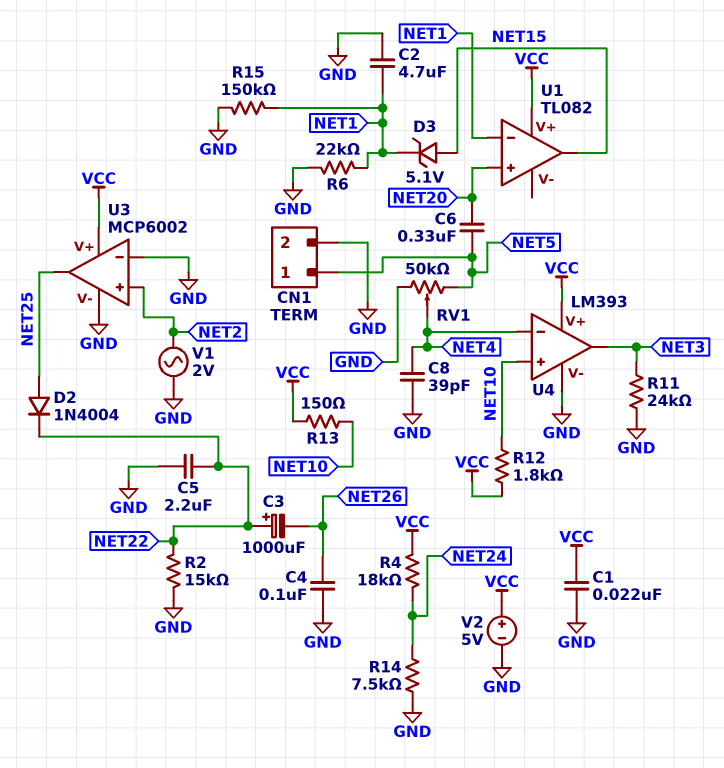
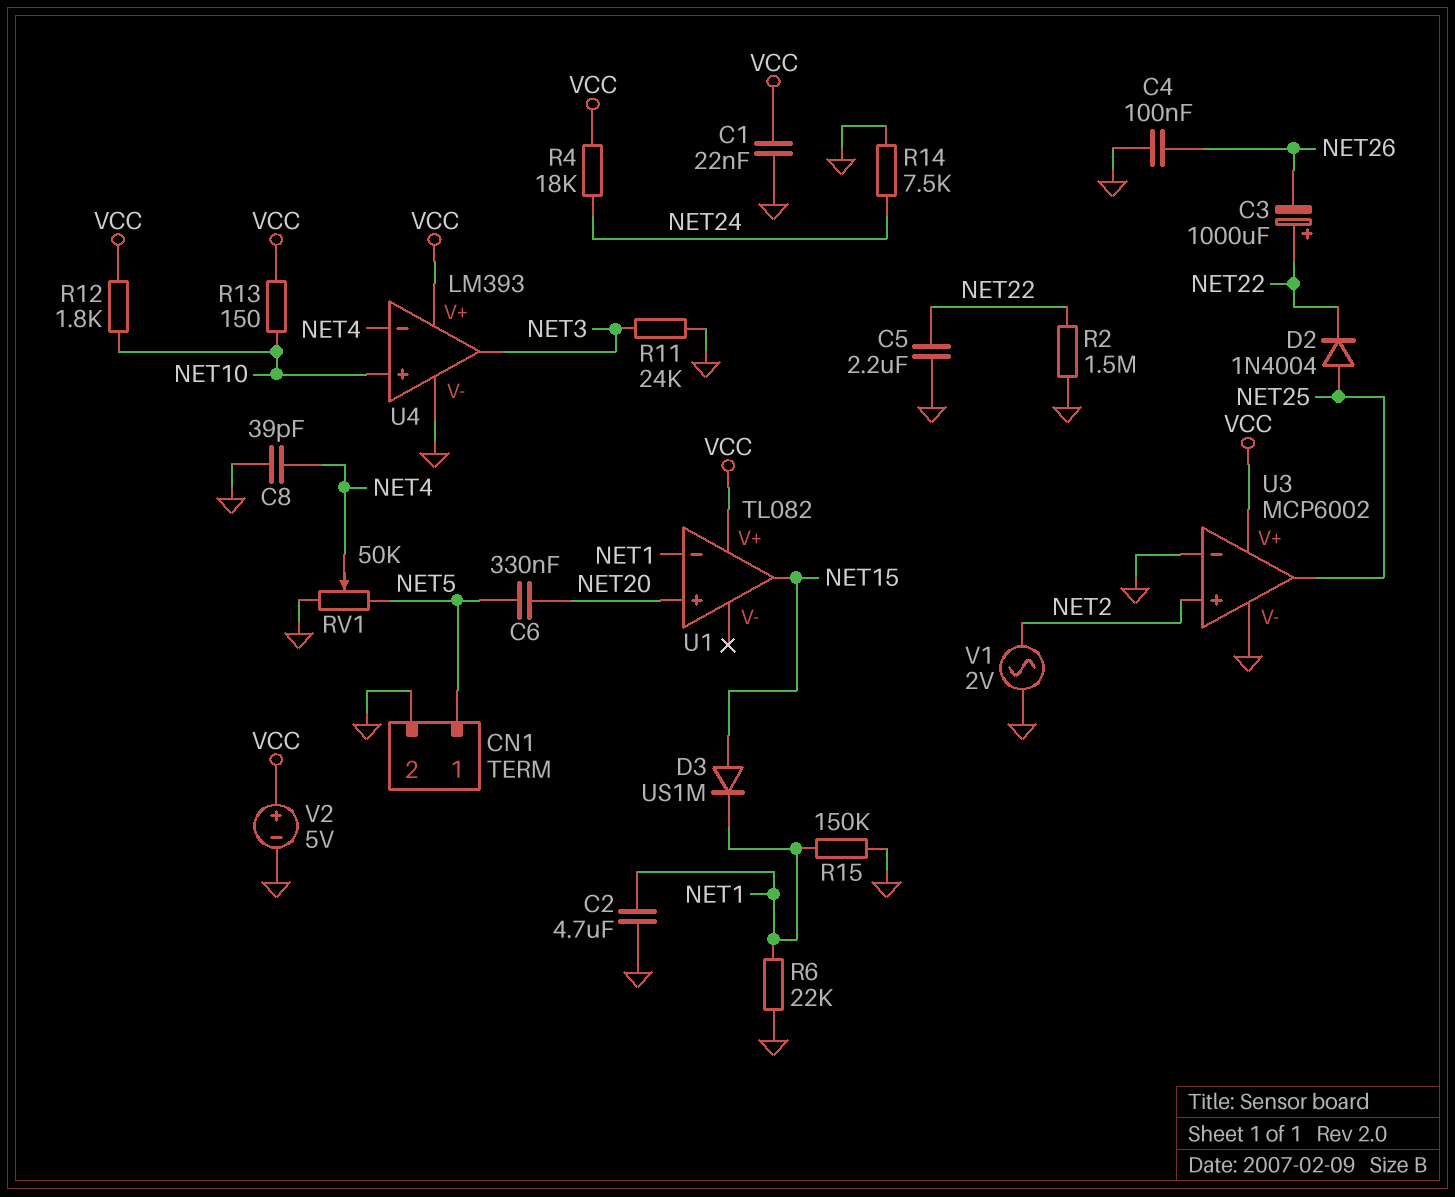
D3: zener 5.1V (A NET15, K NET1) -> diode US1M (A NET15, K NET1)
R2: 15k (GND, NET22) -> 1.5M (GND, NET22)

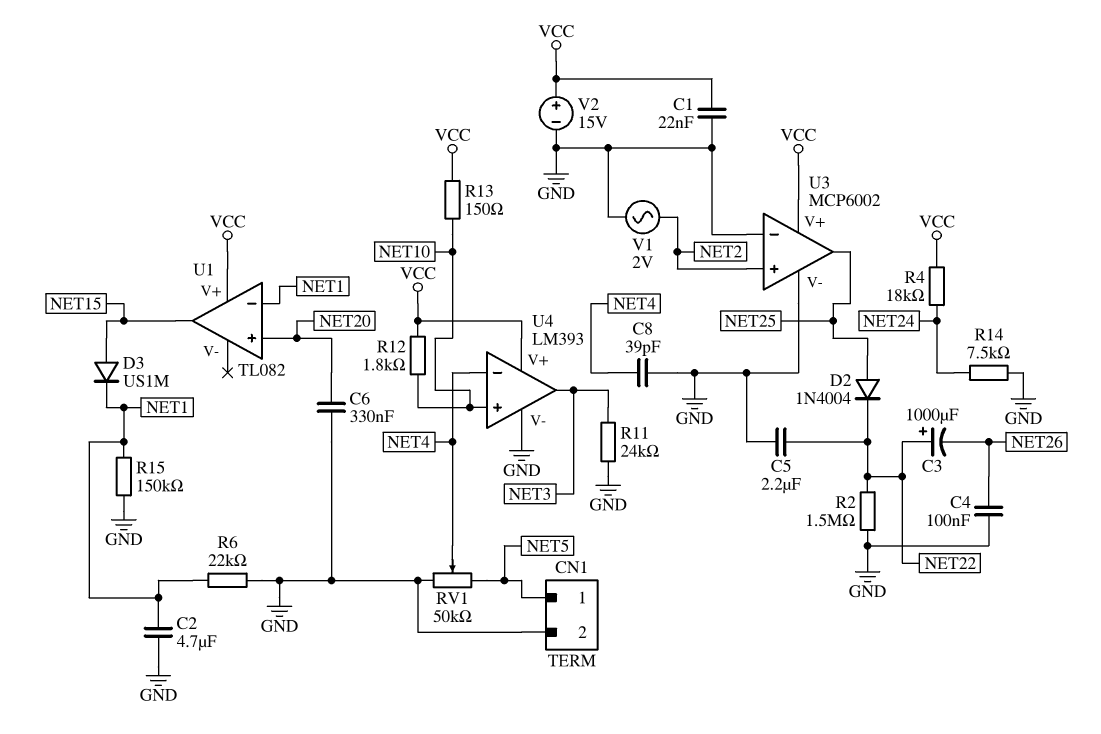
C6: 330nF (NET5, NET20) -> 330nF (GND, NET20)
V2: 5V (plus VCC, minus GND) -> 15V (plus VCC, minus GND)

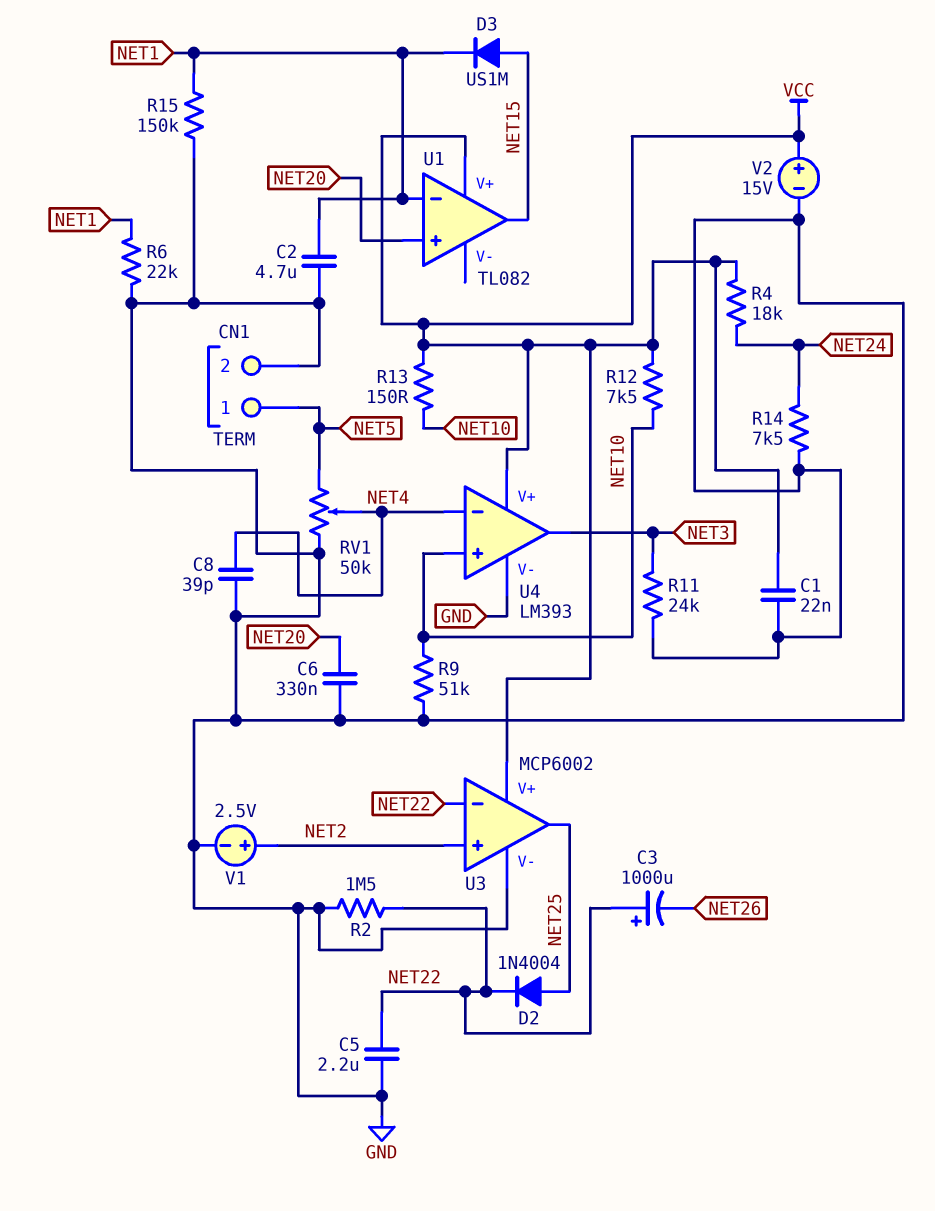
C4: 100nF (GND, NET26) -> none
R9: none -> 51k (GND, NET10)
R12: 1.8k (NET10, VCC) -> 7.5k (NET10, VCC)
U3 pin in-: GND -> NET22
V1: AC 2V (GND, NET2) -> 2.5V (plus NET2, minus GND)

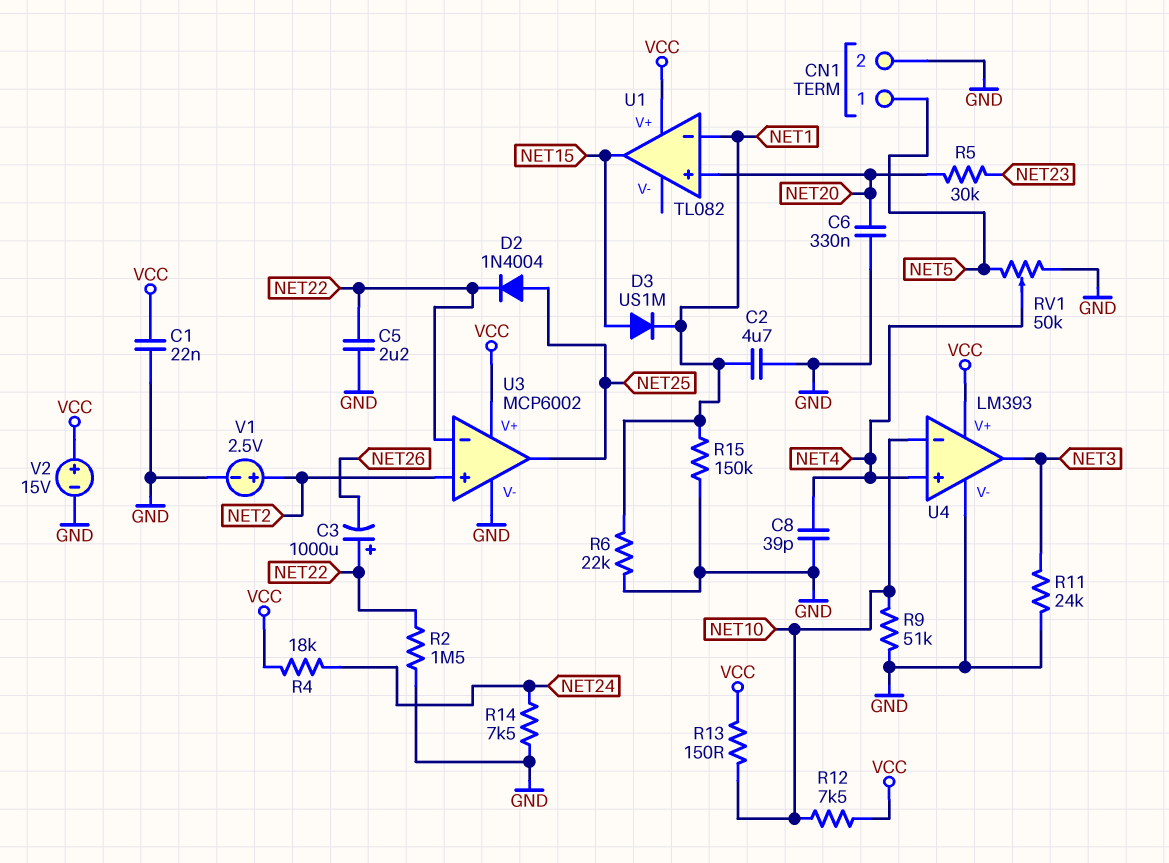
R5: none -> 30k (NET20, NET23)
U4 pin in+: NET10 -> NET4
U4 pin in-: NET4 -> NET10

